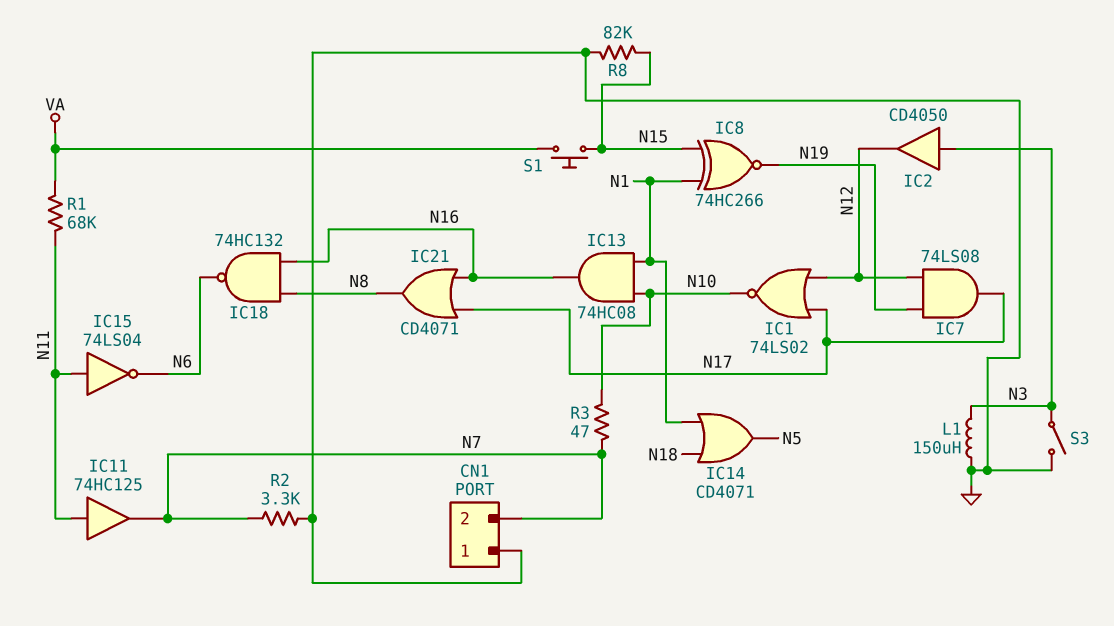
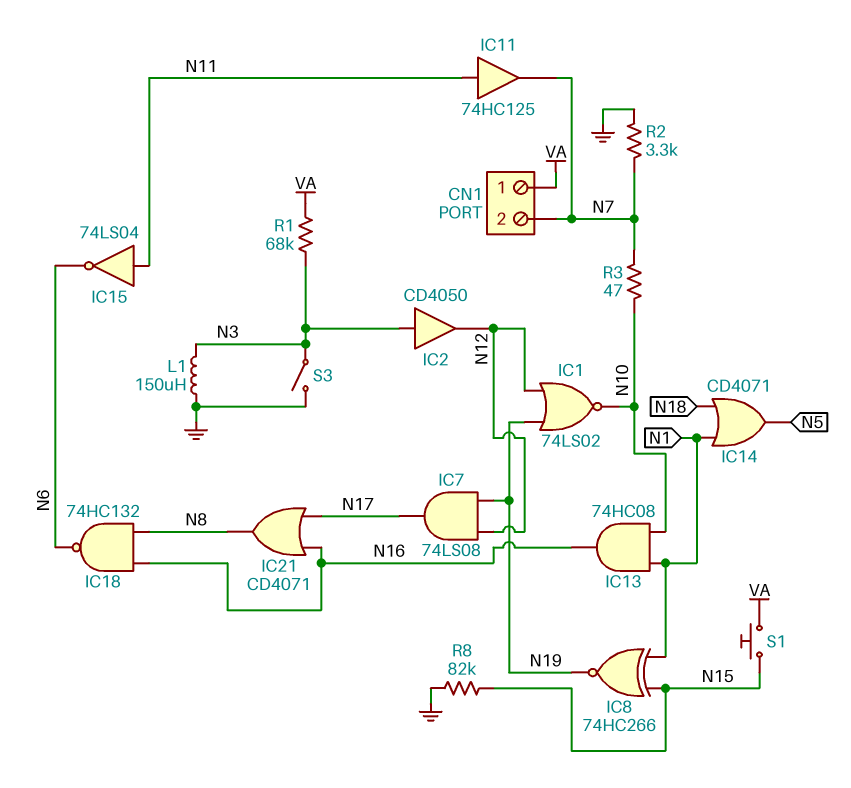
CN1 pin 1: GND -> VA
IC1: NOR 74LS02 (in N12, in N17, out N10) -> NOR 74LS02 (in N12, in N19, out N10)
R1: 68k (N11, VA) -> 68k (N3, VA)

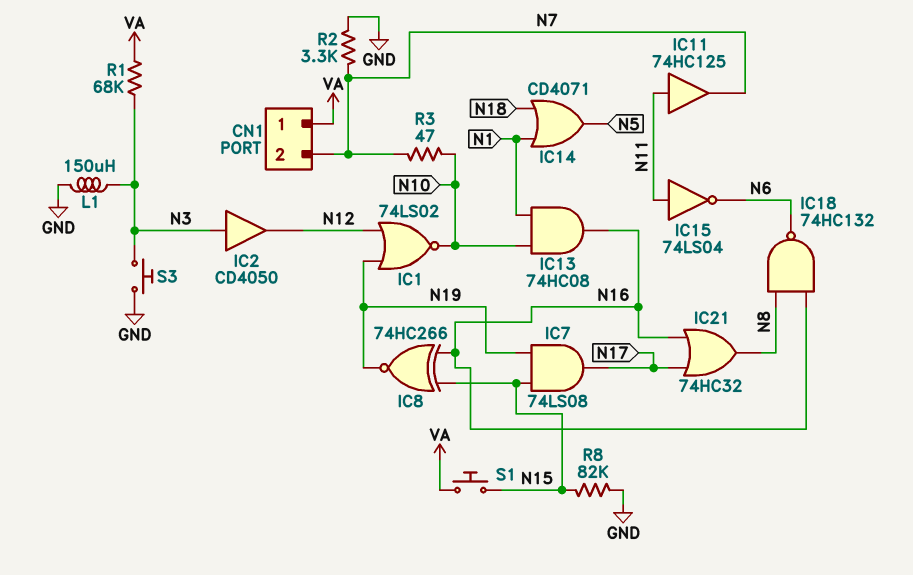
IC7: AND 74LS08 (in N12, in N19, out N17) -> AND 74LS08 (in N15, in N19, out N17)
IC8: XNOR 74HC266 (in N1, in N15, out N19) -> XNOR 74HC266 (in N15, in N16, out N19)
IC21: OR CD4071 (in N16, in N17, out N8) -> OR 74HC32 (in N16, in N17, out N8)
S3: switch (GND, N3) -> button (GND, N3)

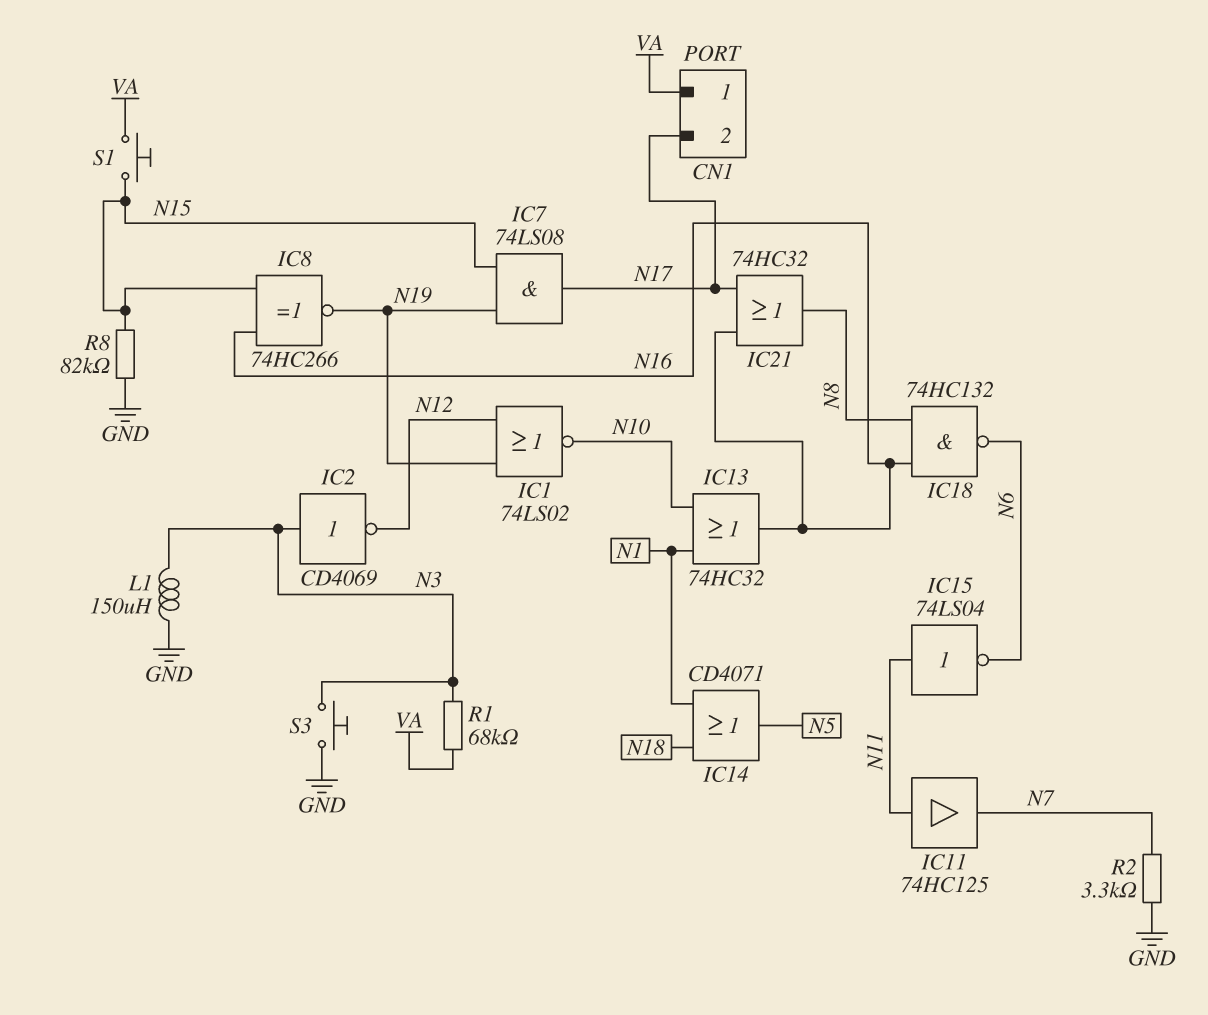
CN1 pin 2: N7 -> N17
IC2: buffer CD4050 (in N3, out N12) -> NOT CD4069 (in N3, out N12)
IC13: AND 74HC08 (in N1, in N10, out N16) -> OR 74HC32 (in N1, in N10, out N16)
R3: 47 (N7, N10) -> none

